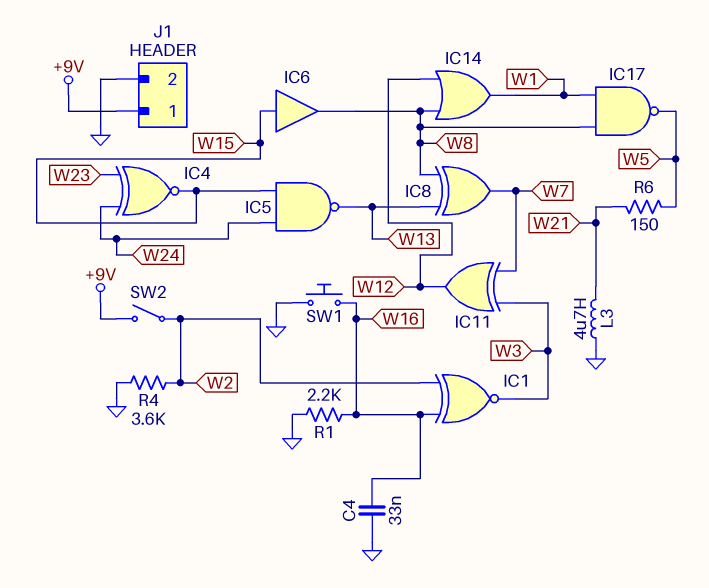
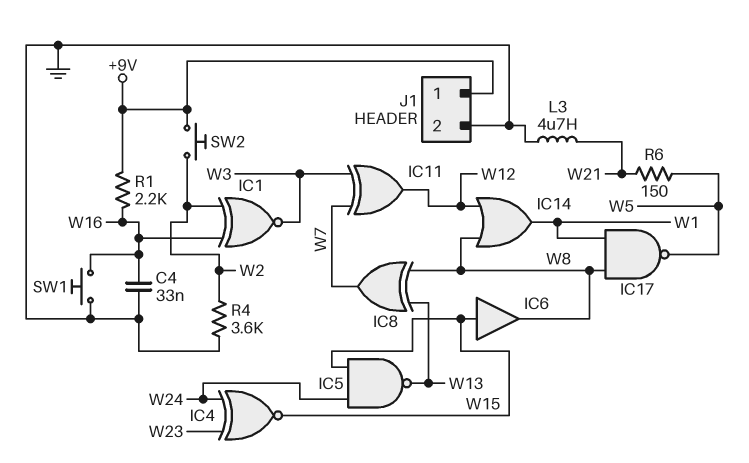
R1: 2.2k (GND, W16) -> 2.2k (+9V, W16)
SW2: switch (+9V, W2) -> button (+9V, W2)

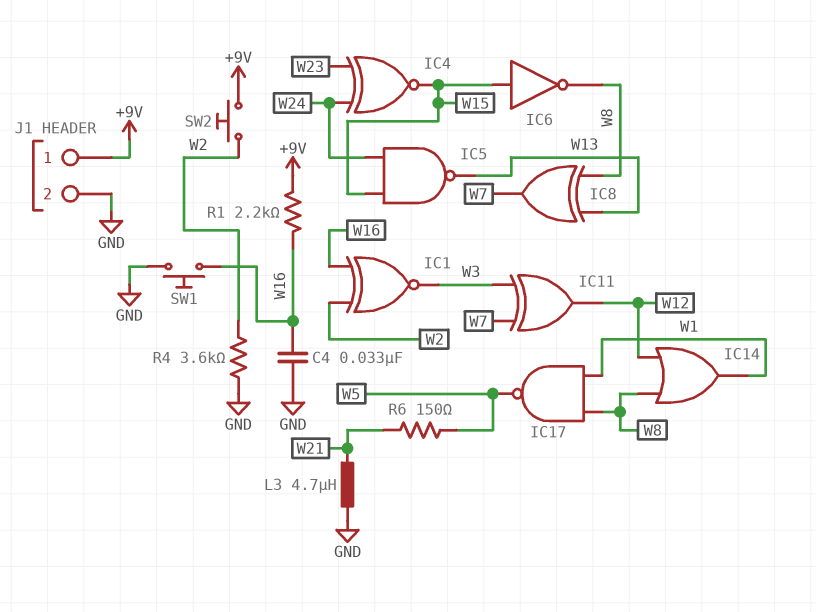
IC6: buffer (in W15, out W8) -> NOT (in W15, out W8)

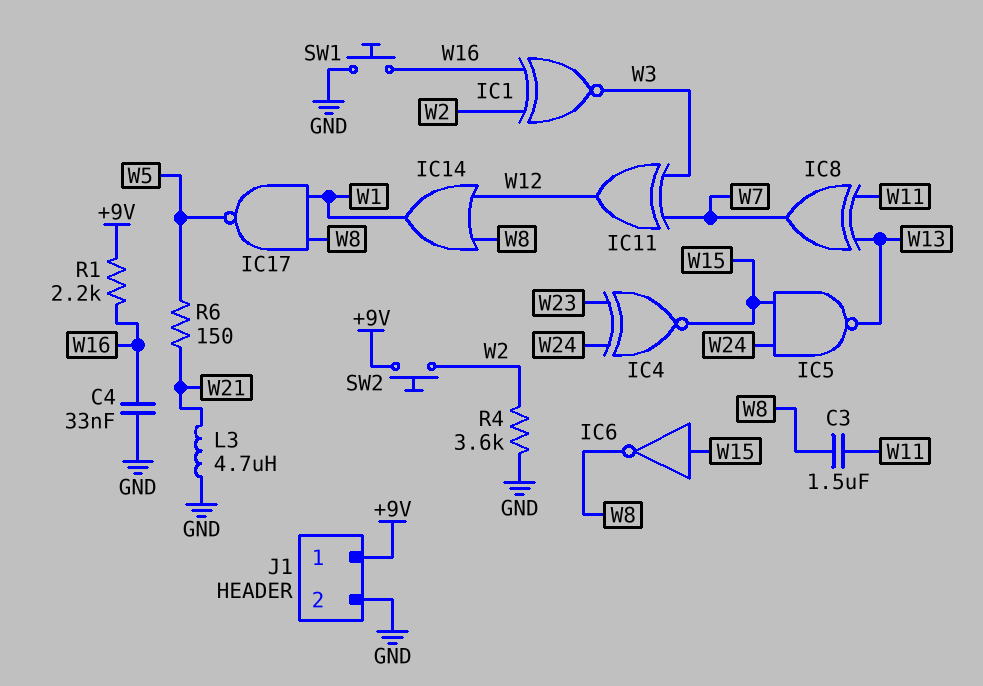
C3: none -> 1.5uF (W8, W11)
IC8: XOR (in W8, in W13, out W7) -> XOR (in W11, in W13, out W7)

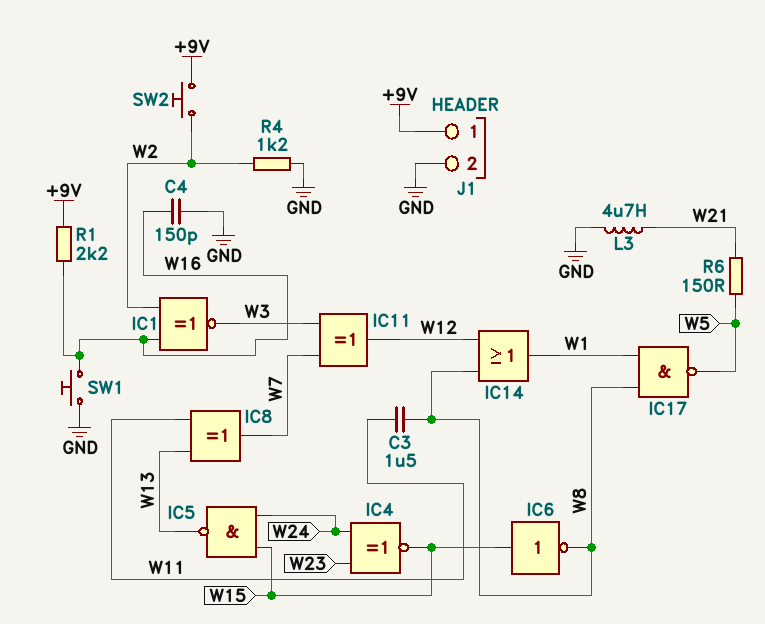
C4: 33nF (GND, W16) -> 150pF (GND, W16)
R4: 3.6k (GND, W2) -> 1.2k (GND, W2)

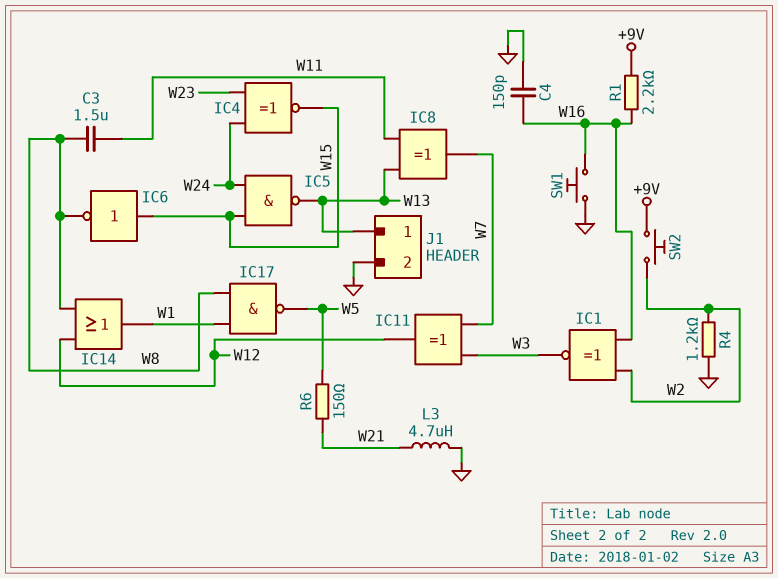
J1 pin 1: +9V -> W13

